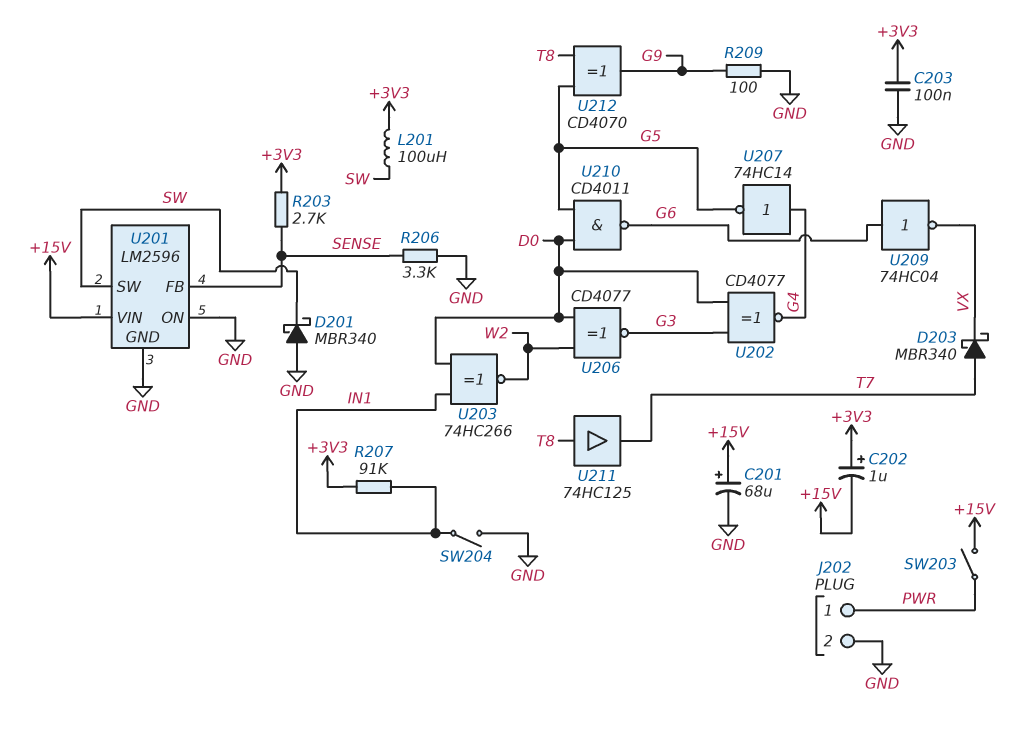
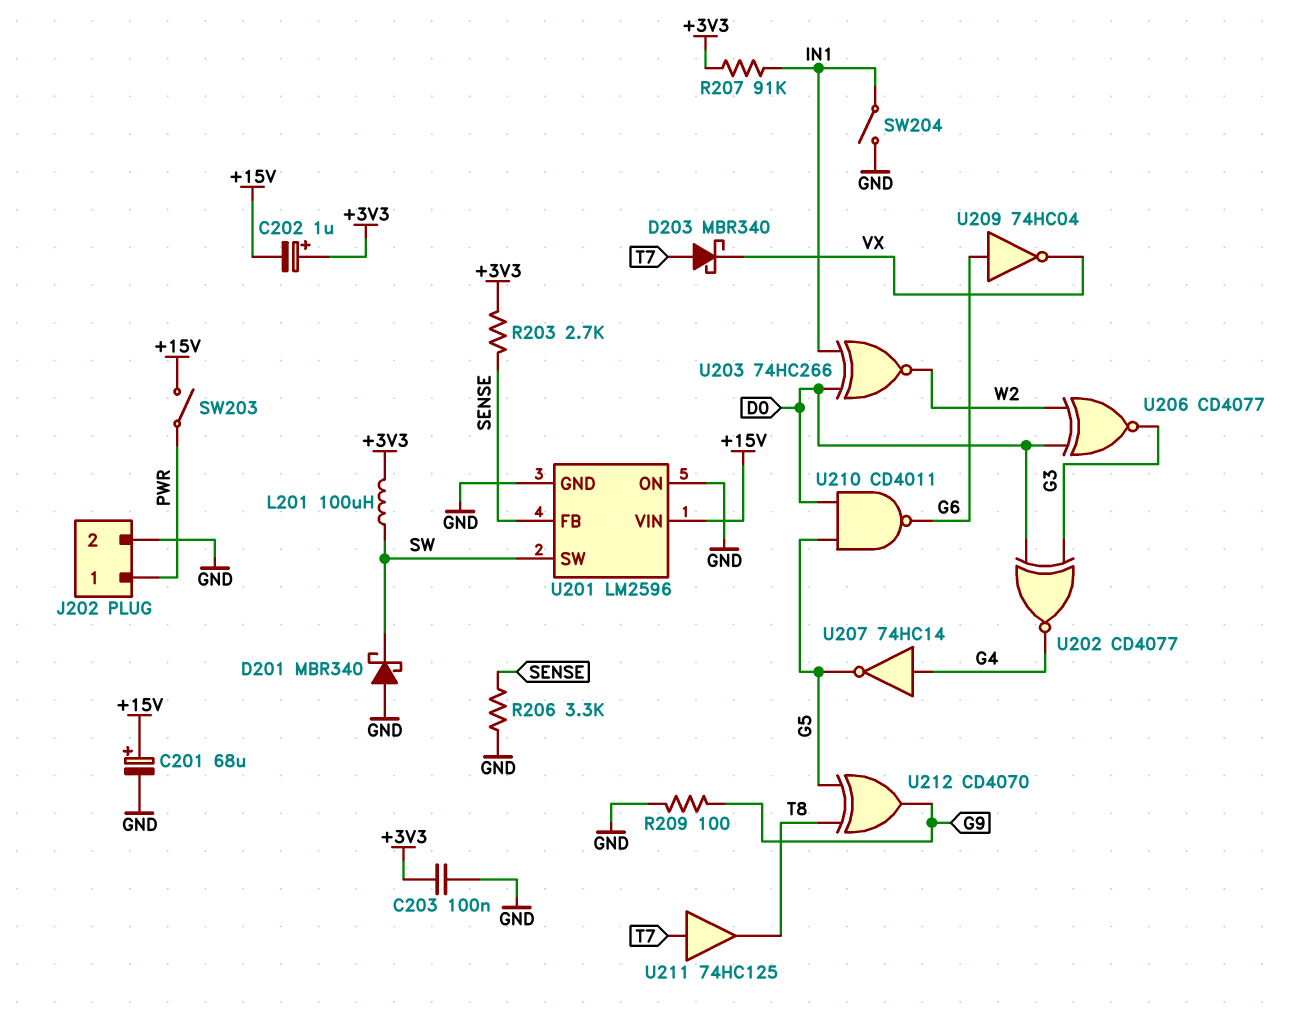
U211: buffer 74HC125 (in T8, out T7) -> buffer 74HC125 (in T7, out T8)

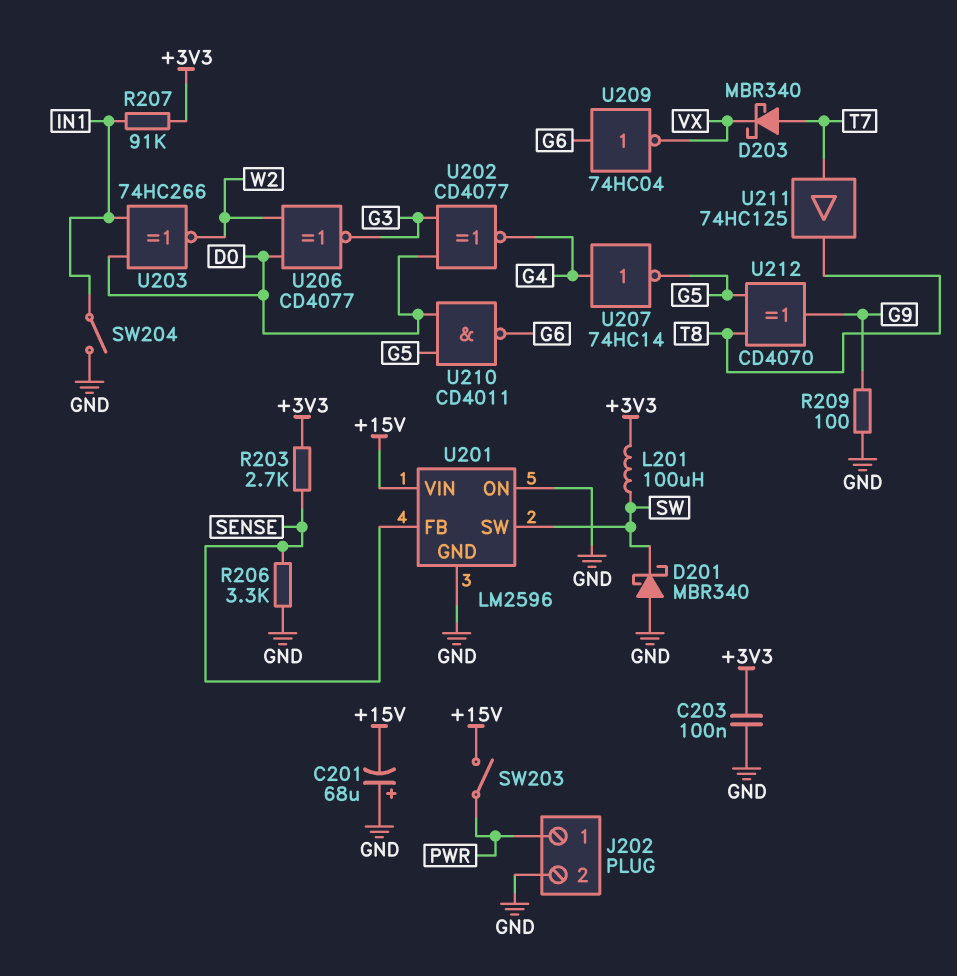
C201: 68uF (plus +15V, minus GND) -> 68uF (plus GND, minus +15V)
C202: 1uF (plus +3V3, minus +15V) -> none

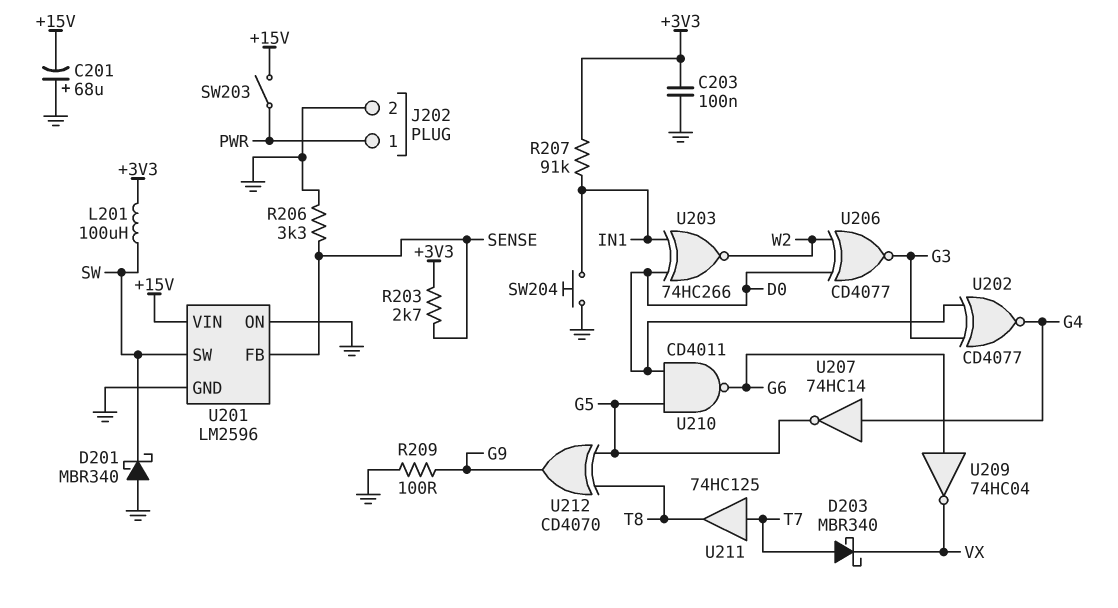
SW204: switch (GND, IN1) -> button (GND, IN1)

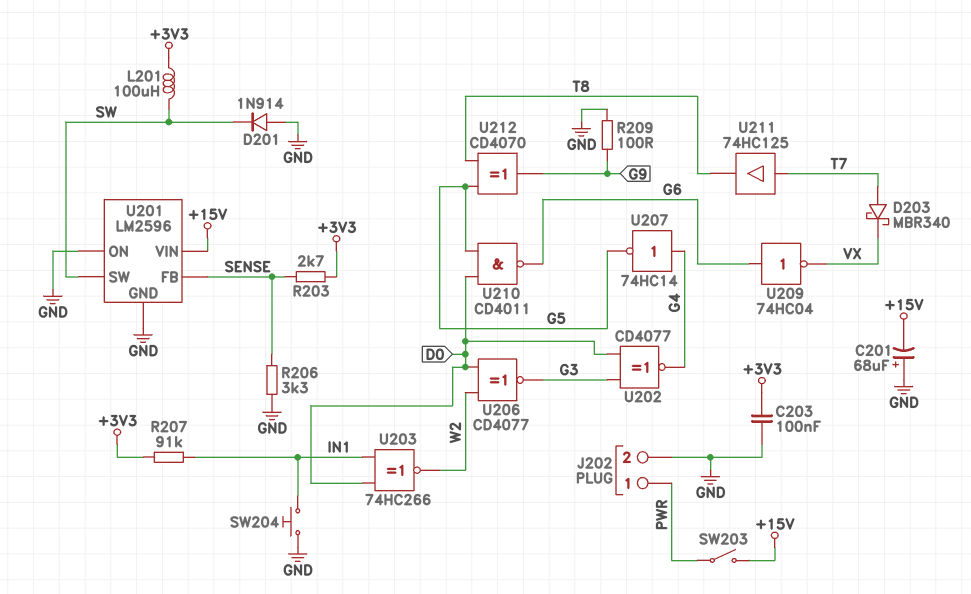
D201: schottky MBR340 (A GND, K SW) -> diode 1N914 (A GND, K SW)

